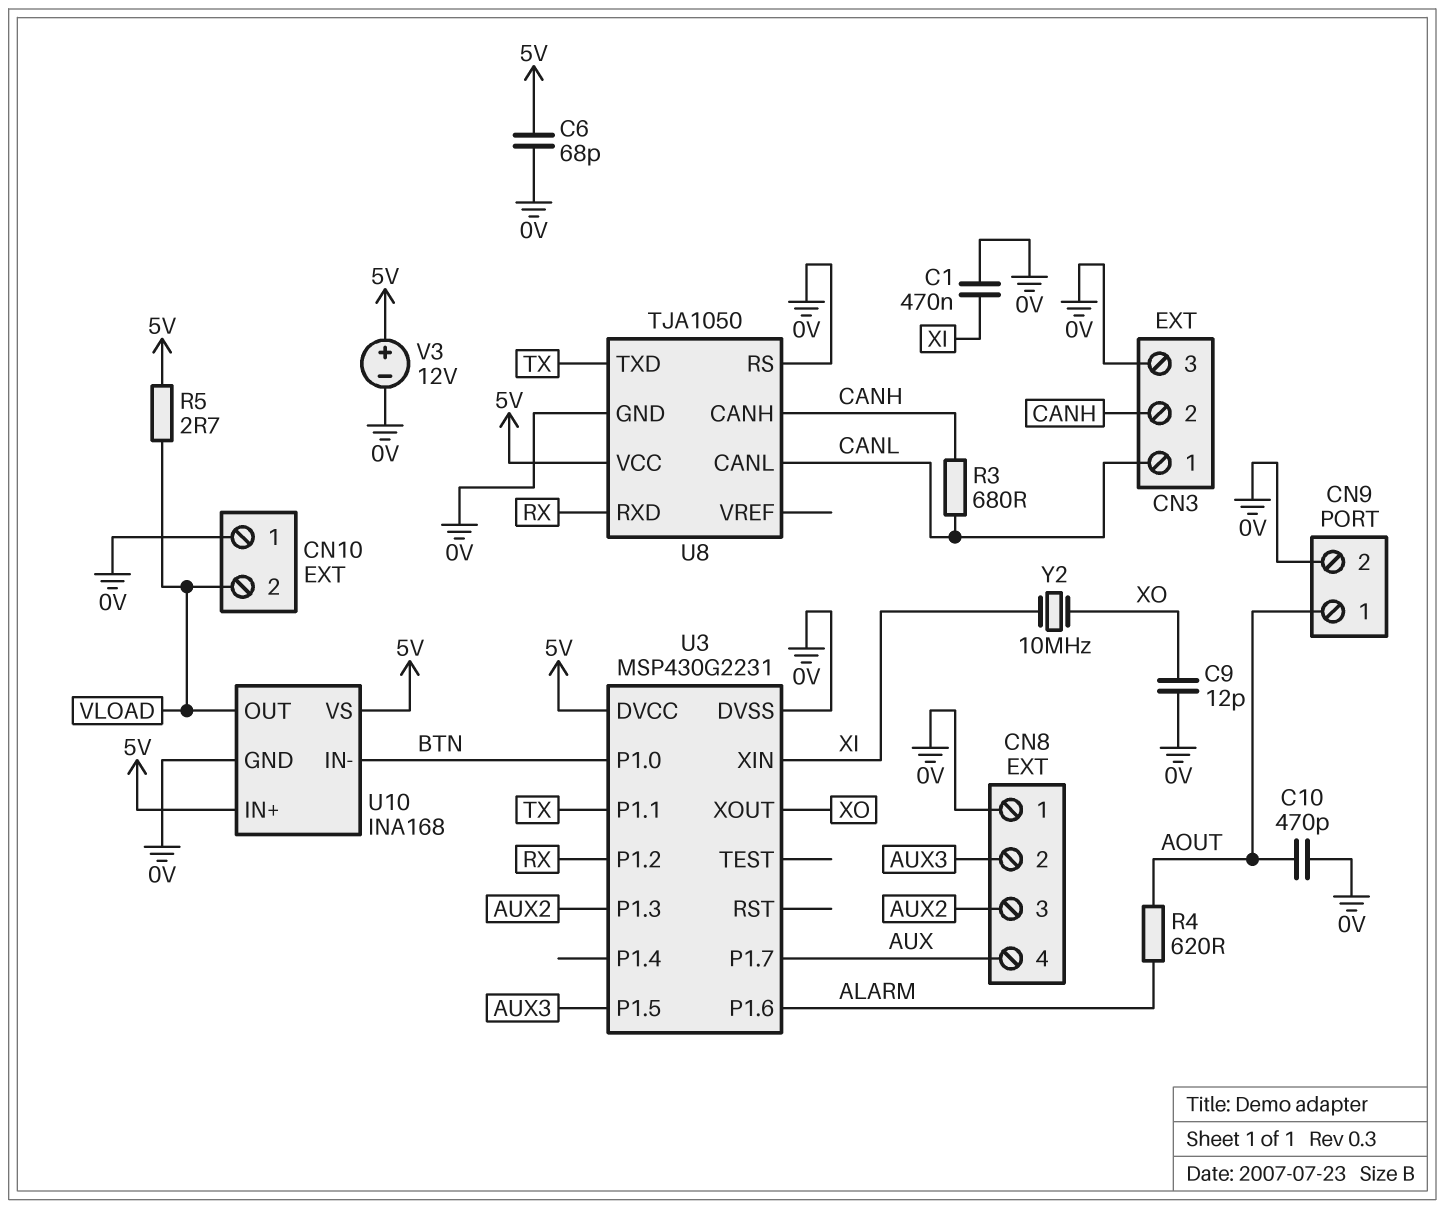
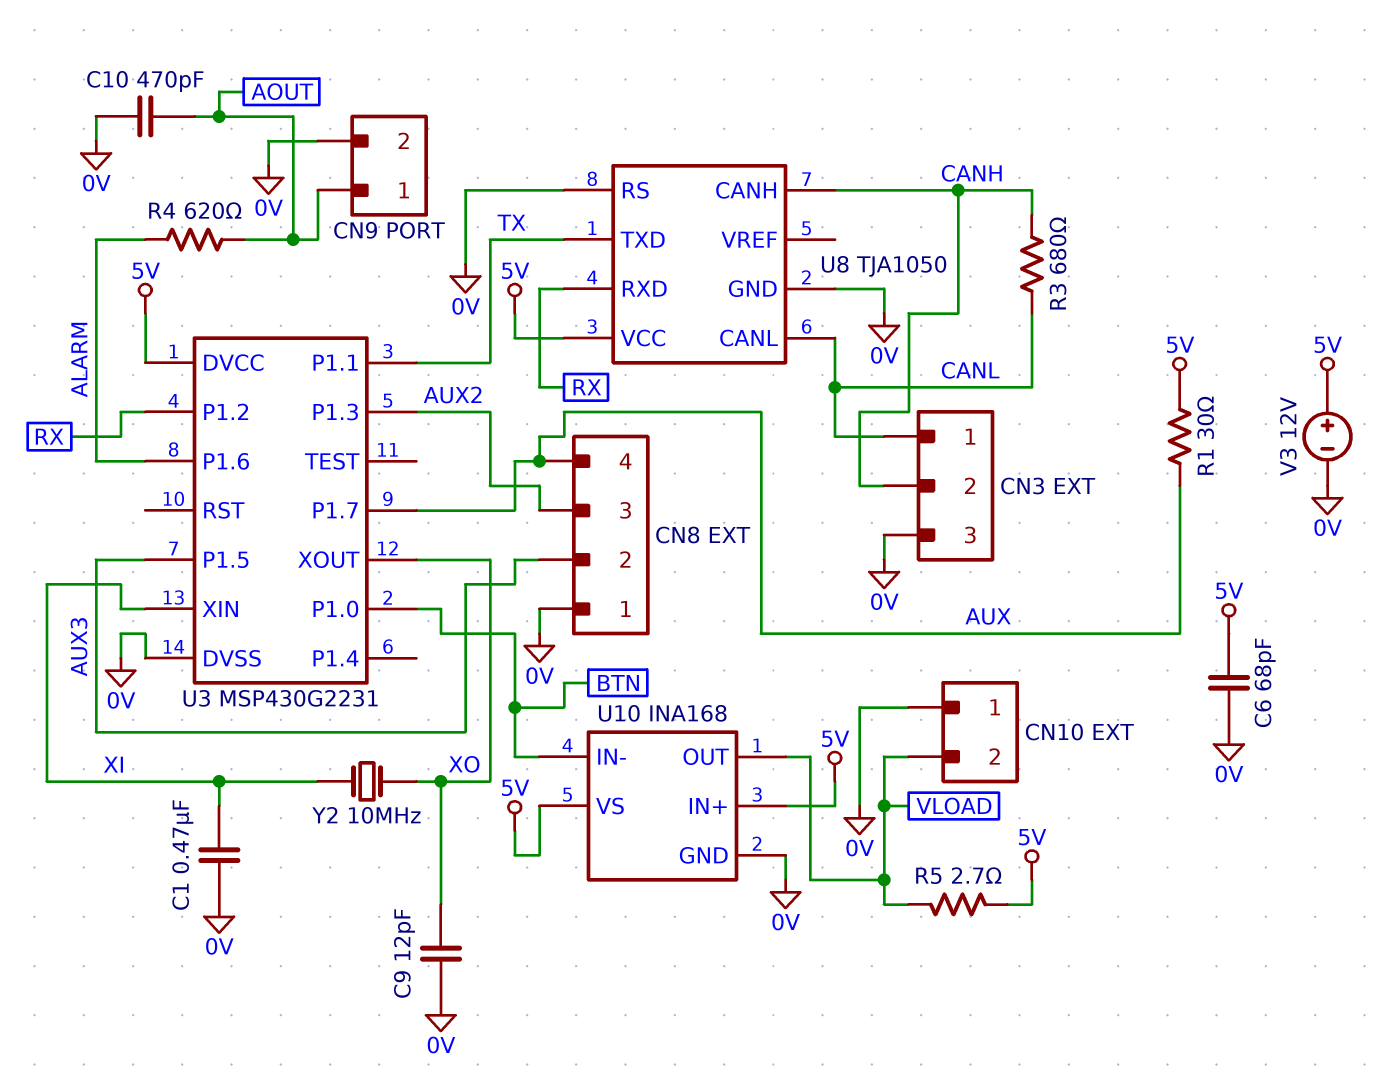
R1: none -> 30 (5V, AUX)

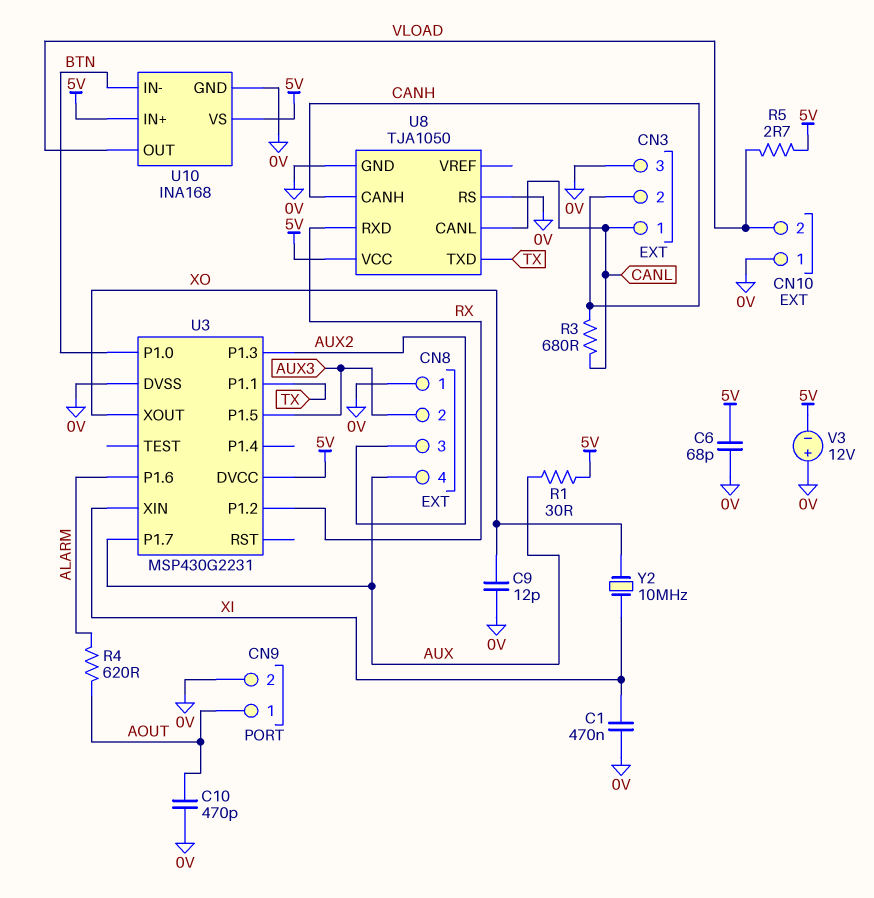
V3: 12V (plus 5V, minus 0V) -> 12V (plus 0V, minus 5V)

